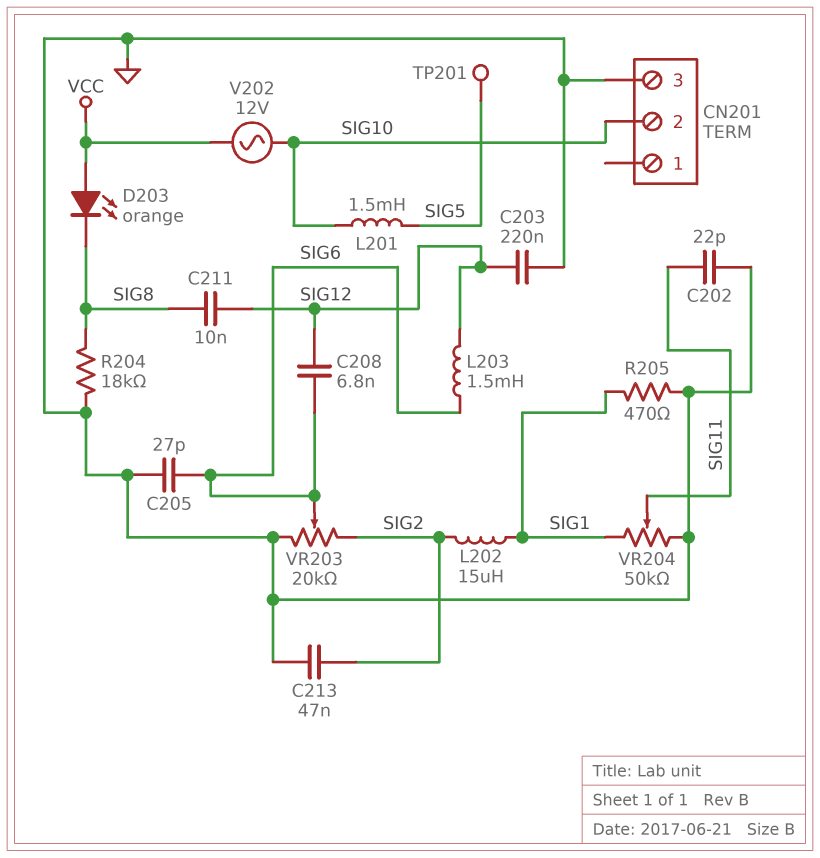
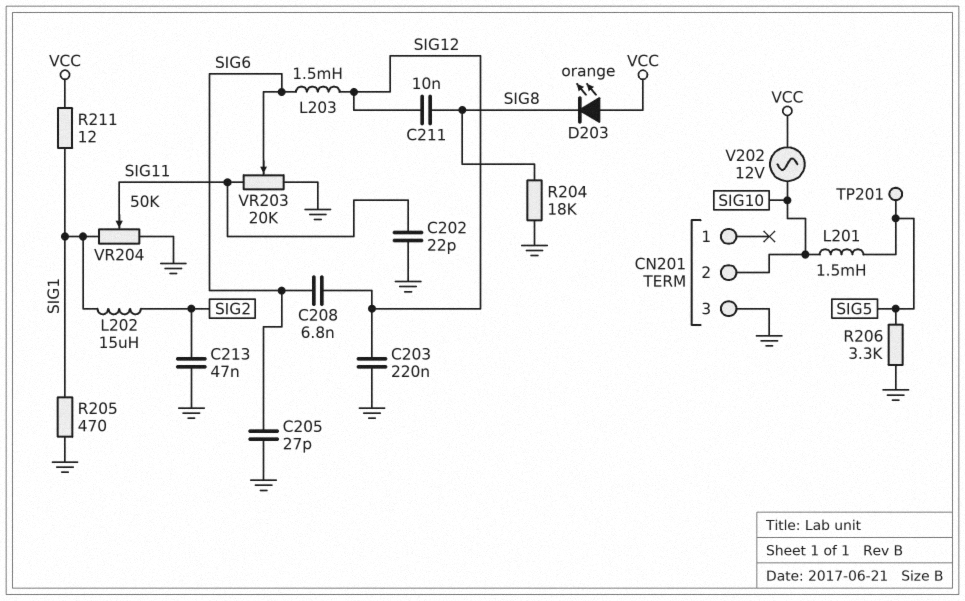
R206: none -> 3.3k (GND, SIG5)
R211: none -> 12 (SIG1, VCC)
VR203: 20k (GND, SIG2, wiper SIG6) -> 20k (GND, SIG11, wiper SIG6)

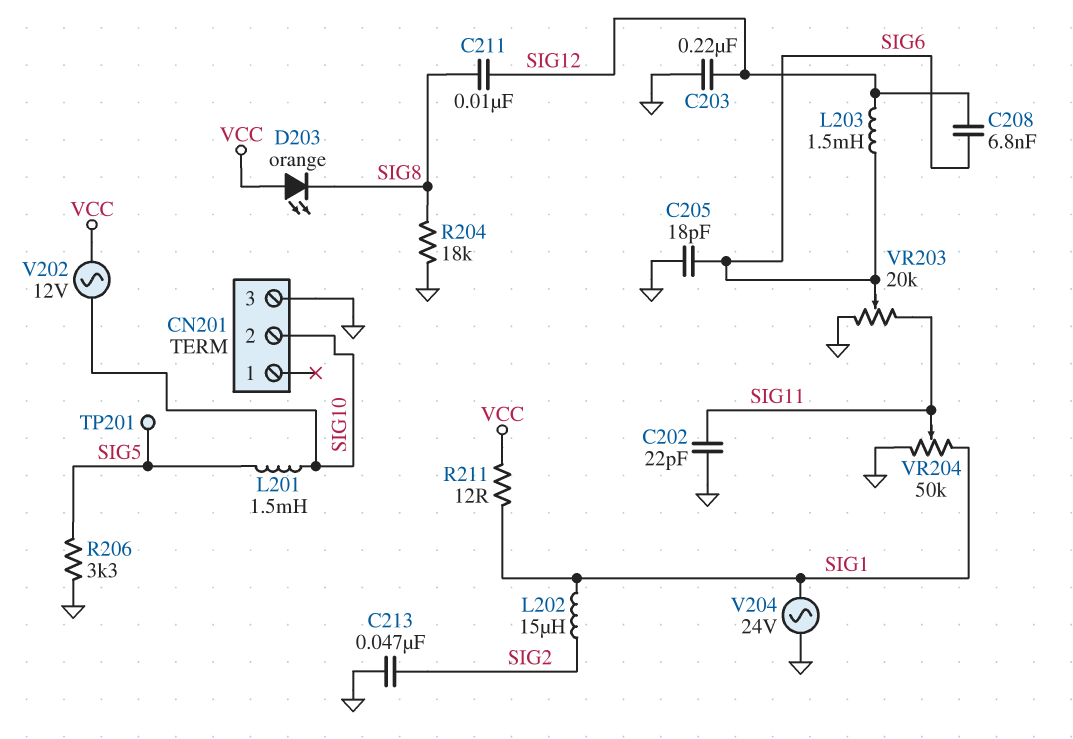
C205: 27pF (GND, SIG6) -> 18pF (GND, SIG6)
R205: 470 (GND, SIG1) -> none
V204: none -> AC 24V (GND, SIG1)

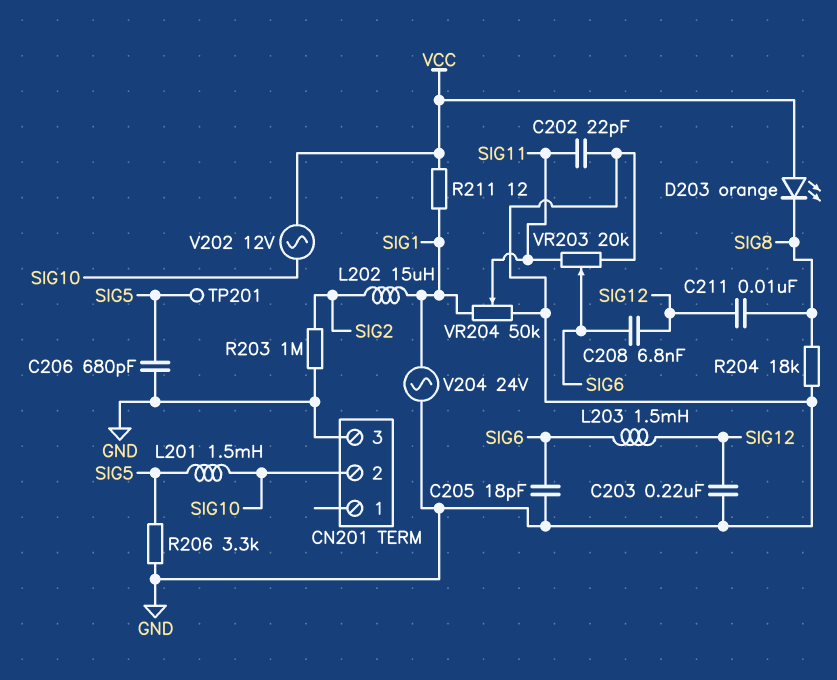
C206: none -> 680pF (GND, SIG5)
C213: 47nF (GND, SIG2) -> none
R203: none -> 1M (GND, SIG2)

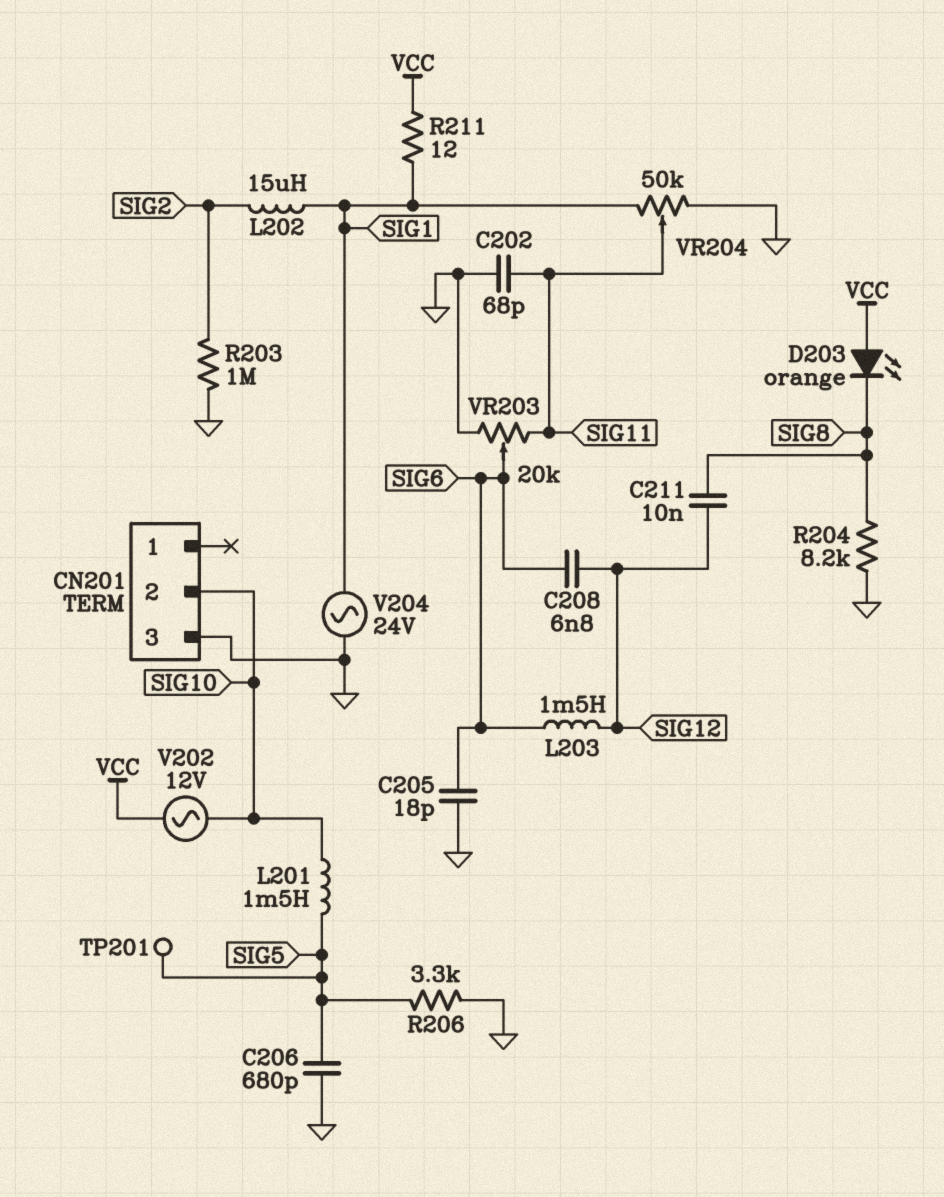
C202: 22pF (GND, SIG11) -> 68pF (GND, SIG11)
C203: 220nF (GND, SIG12) -> none
R204: 18k (GND, SIG8) -> 8.2k (GND, SIG8)

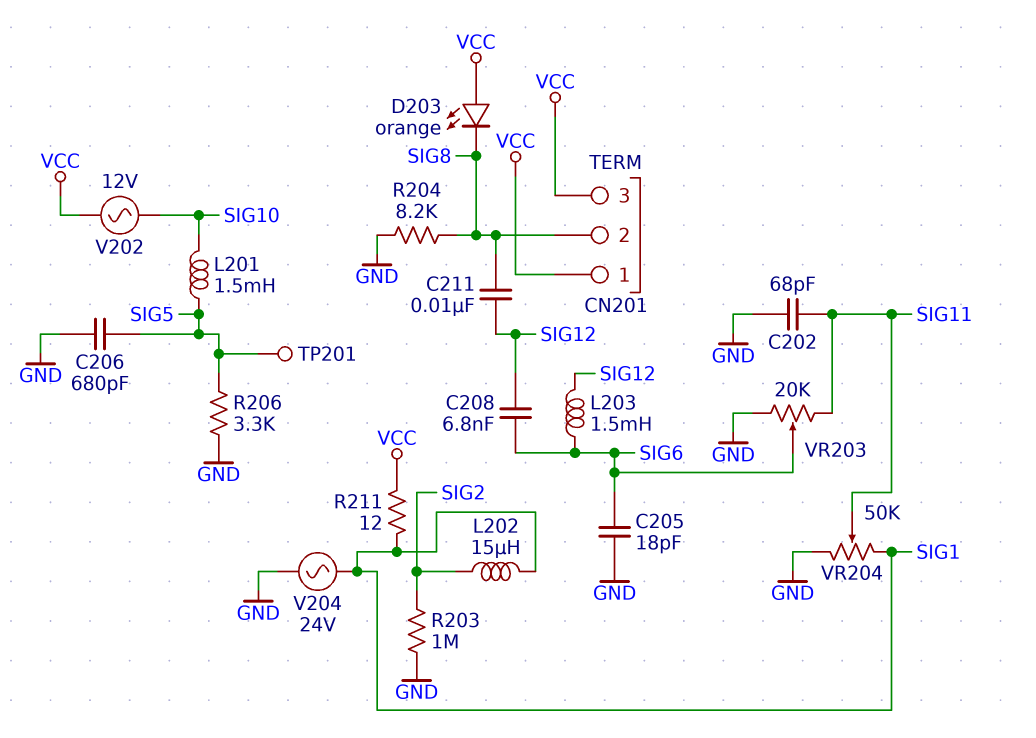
CN201 pin 1: none -> VCC
CN201 pin 2: SIG10 -> SIG8
CN201 pin 3: GND -> VCC

